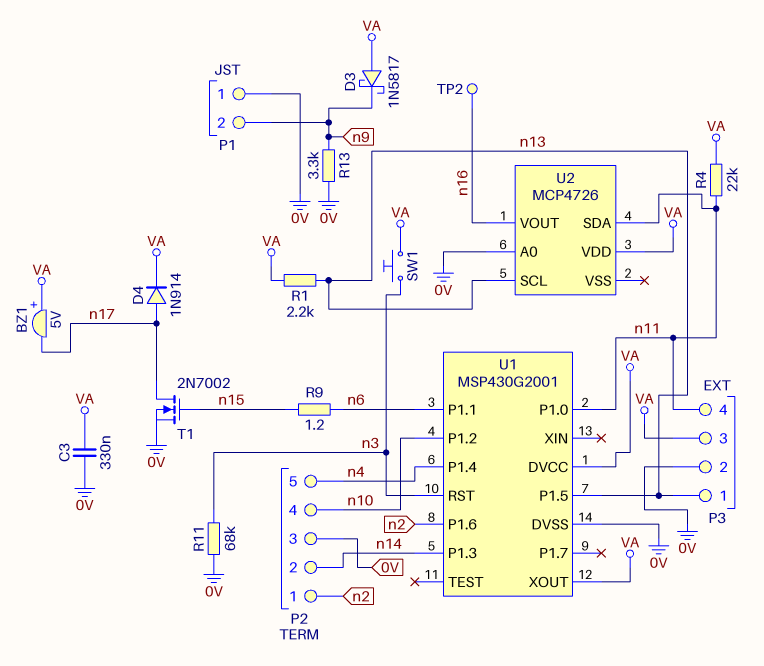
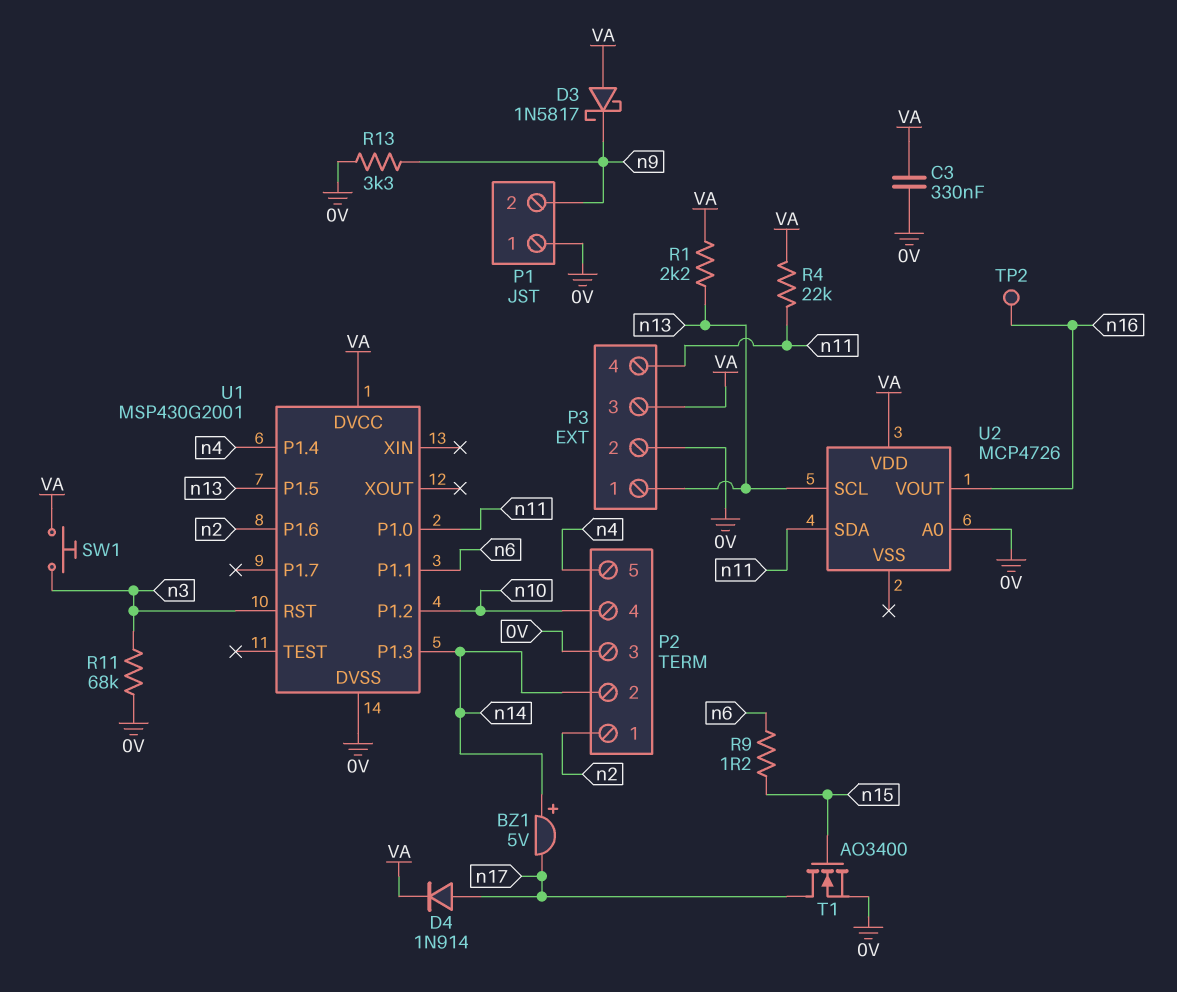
BZ1: buzzer 5V (plus VA, minus n17) -> buzzer 5V (plus n14, minus n17)
T1: NMOS 2N7002 (G n15, D n17, S 0V) -> NMOS AO3400 (G n15, D n17, S 0V)
U1 pin XOUT: VA -> none

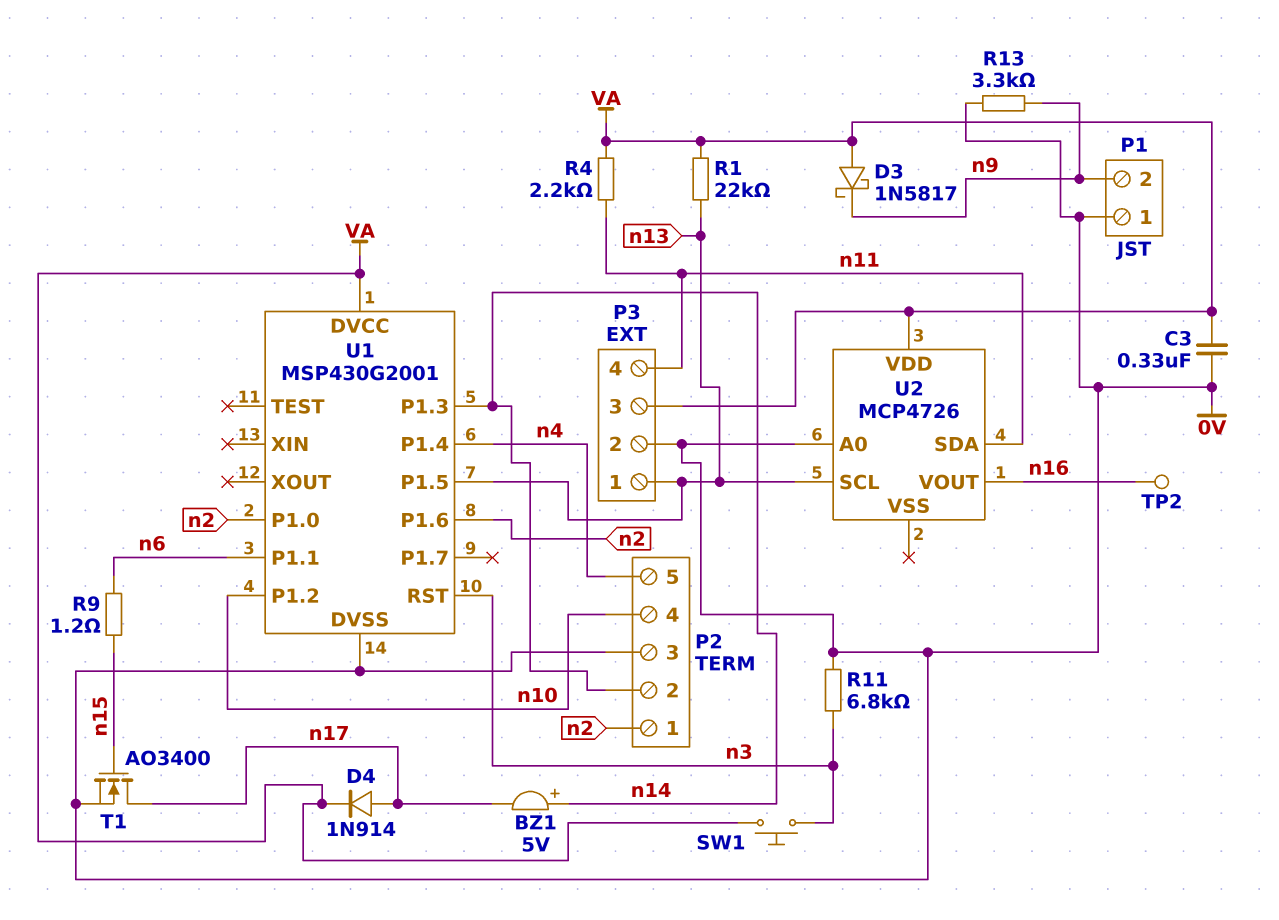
R1: 2.2k (VA, n13) -> 22k (VA, n13)
R4: 22k (VA, n11) -> 2.2k (VA, n11)
R11: 68k (0V, n3) -> 6.8k (0V, n3)
U1 pin P1.0: n11 -> n2

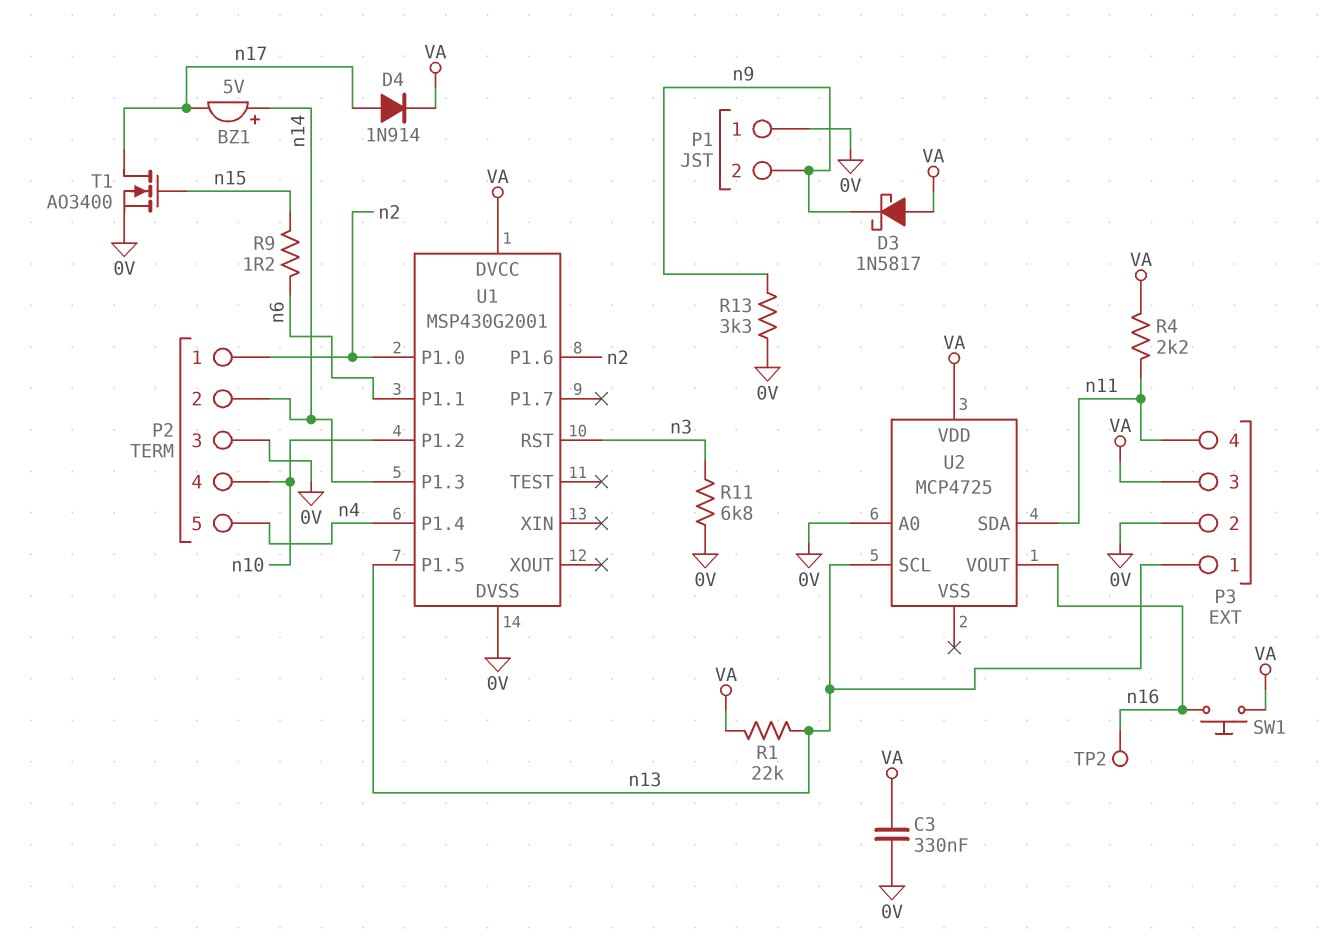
SW1: button (VA, n3) -> button (VA, n16)
U2: MCP4726 -> MCP4725

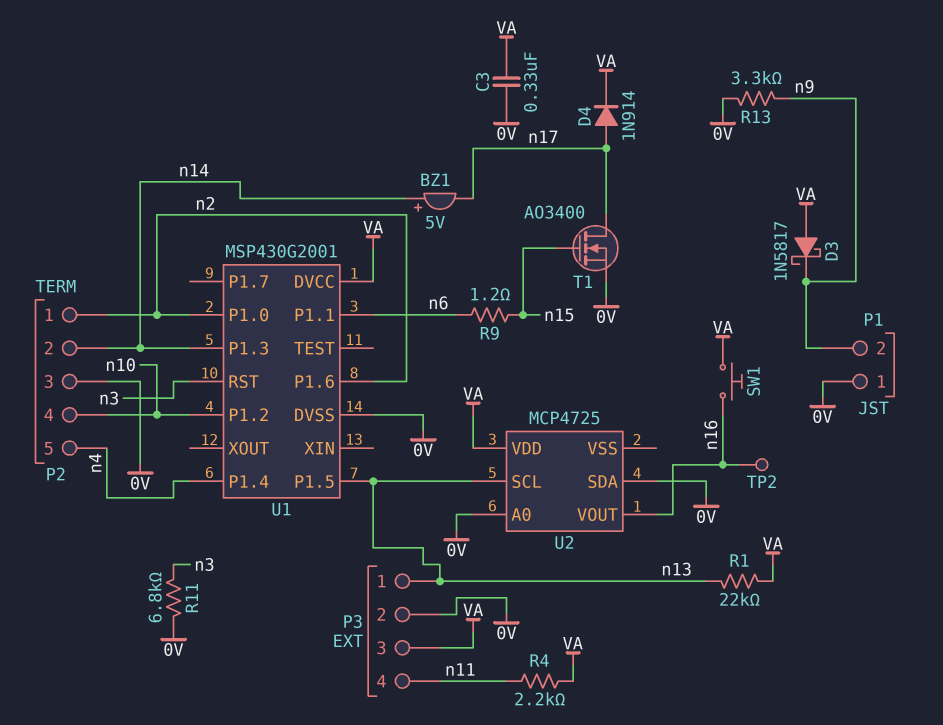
U2 pin SDA: n11 -> 0V

